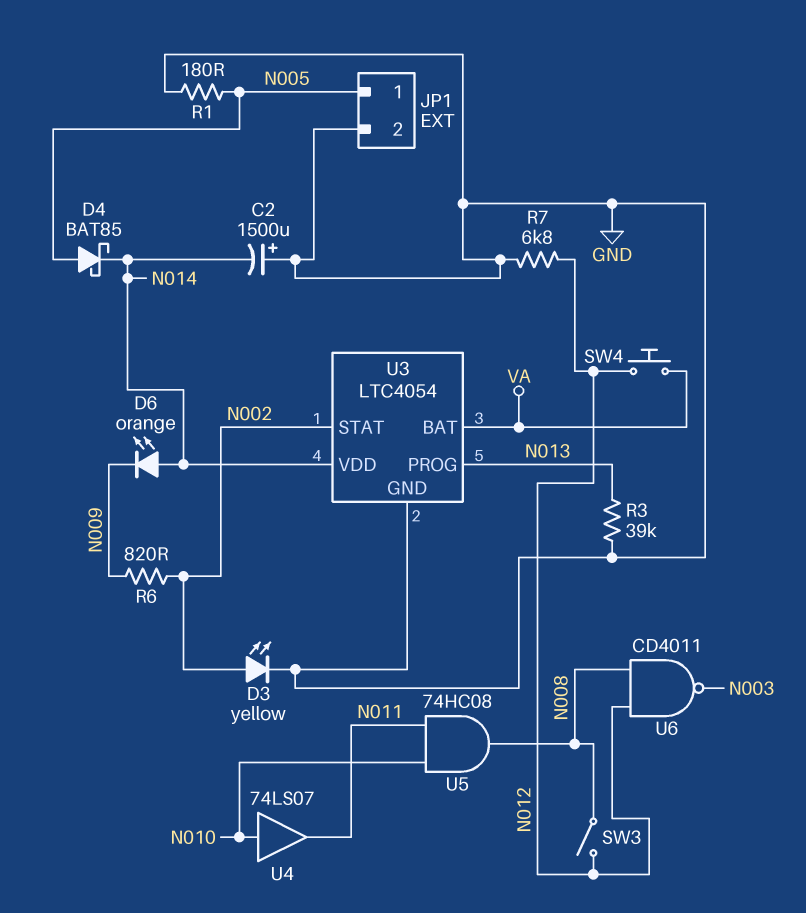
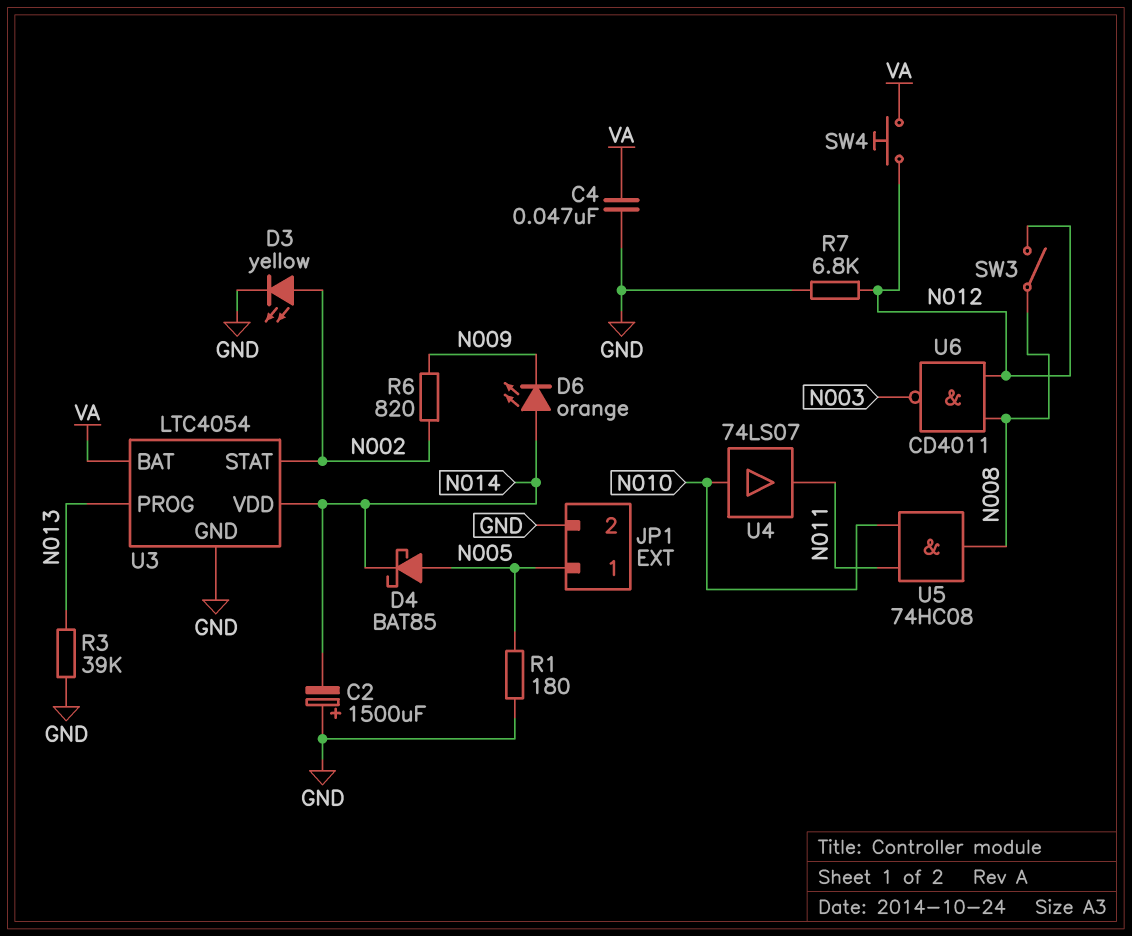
C4: none -> 47nF (GND, VA)

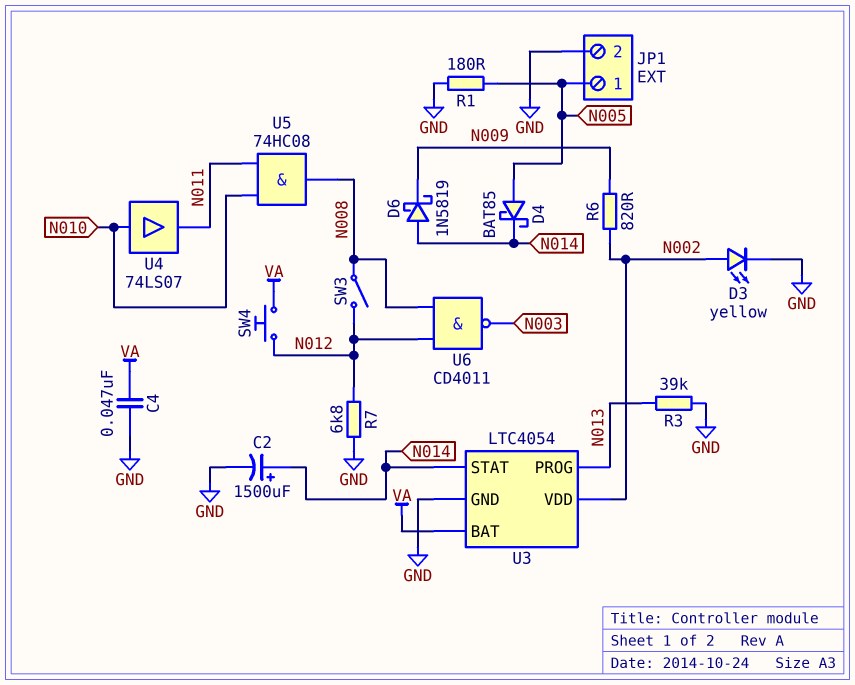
C2: 1500uF (plus GND, minus N014) -> 1500uF (plus N014, minus GND)
D6: LED orange (A N014, K N009) -> schottky 1N5819 (A N014, K N009)
U3 pin STAT: N002 -> N014
U3 pin VDD: N014 -> N002

